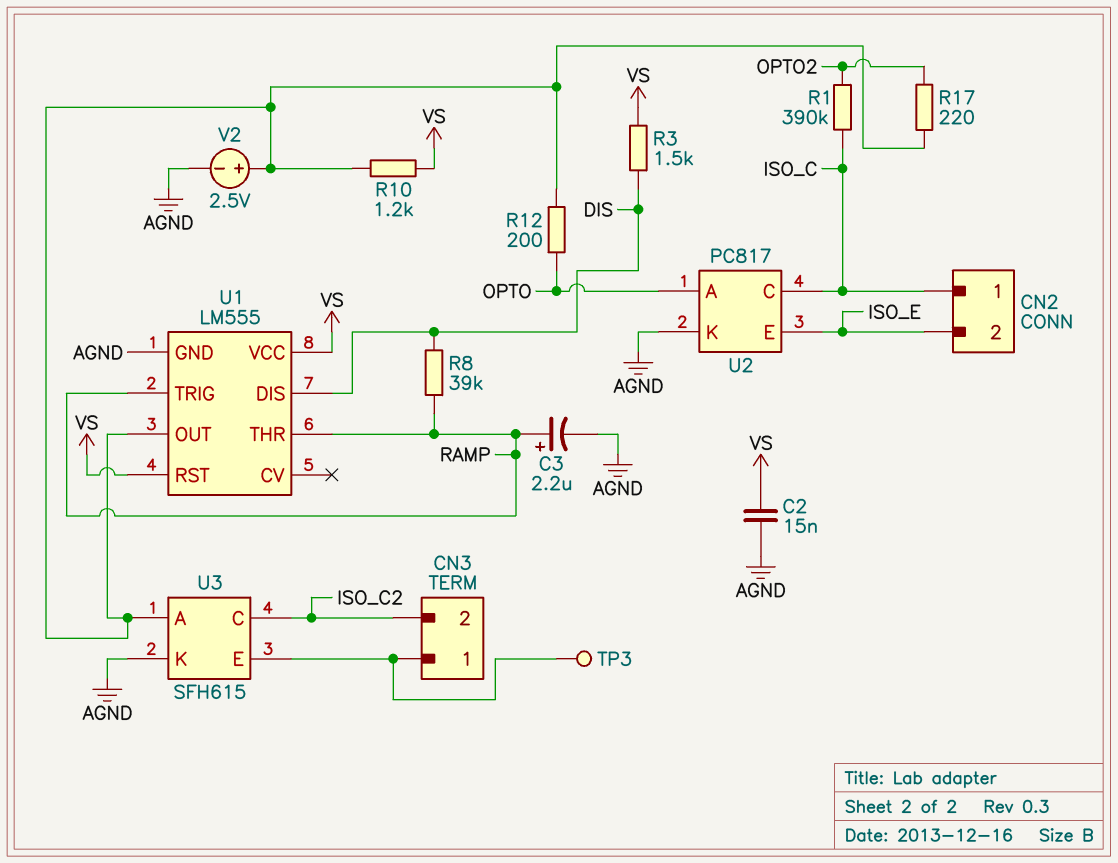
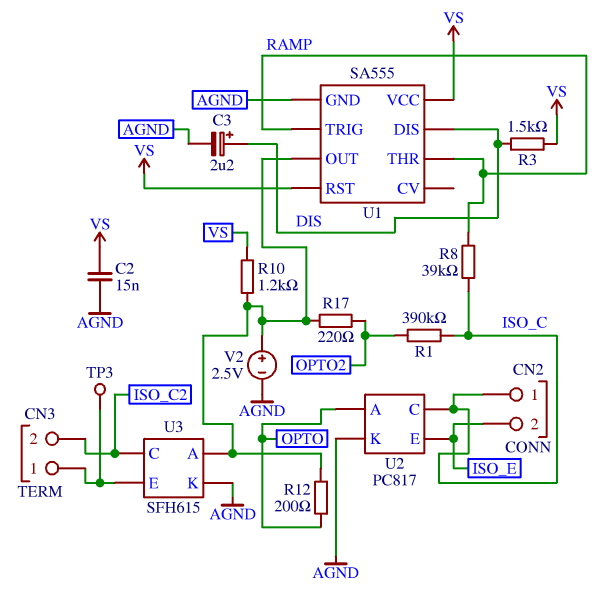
C3: 2.2uF (plus RAMP, minus AGND) -> 2.2uF (plus DIS, minus AGND)
R8: 39k (DIS, RAMP) -> 39k (ISO_C, RAMP)
U1: LM555 -> SA555

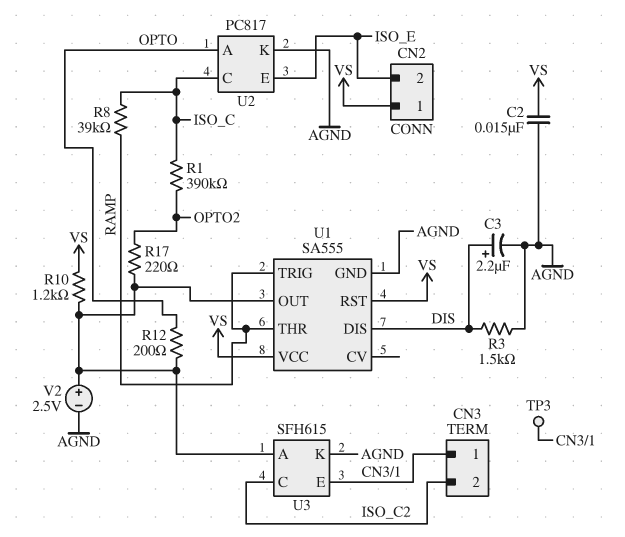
CN2 pin 1: ISO_C -> VS
R3: 1.5k (DIS, VS) -> 1.5k (AGND, DIS)

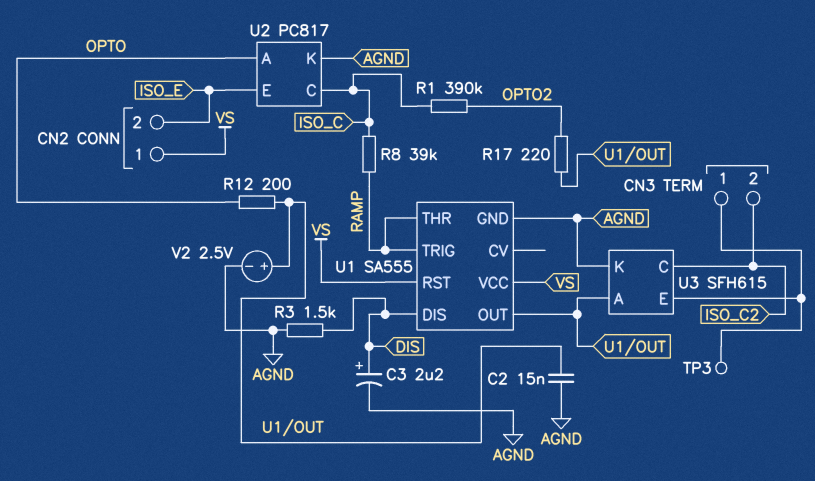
C2: 15nF (AGND, VS) -> 15nF (AGND, U1/OUT)
R10: 1.2k (U1/OUT, VS) -> none

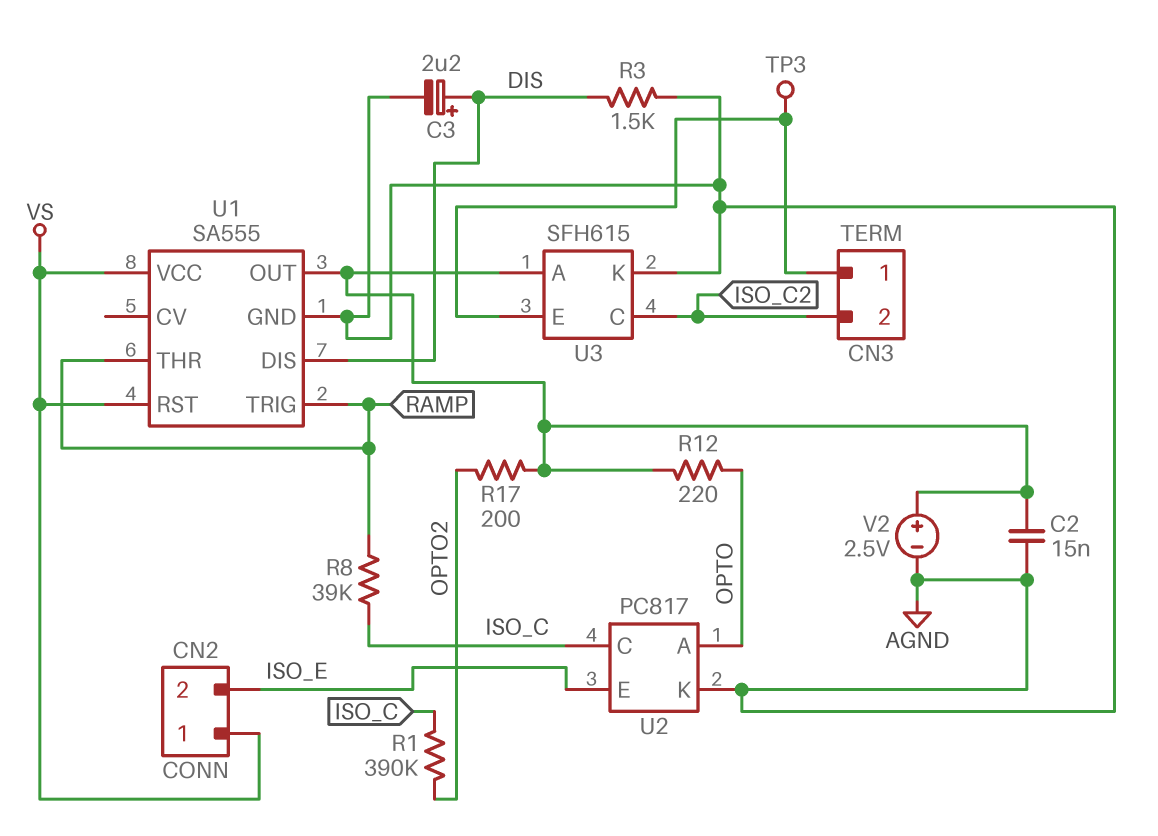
R12: 200 (OPTO, U1/OUT) -> 220 (OPTO, U1/OUT)
R17: 220 (OPTO2, U1/OUT) -> 200 (OPTO2, U1/OUT)

